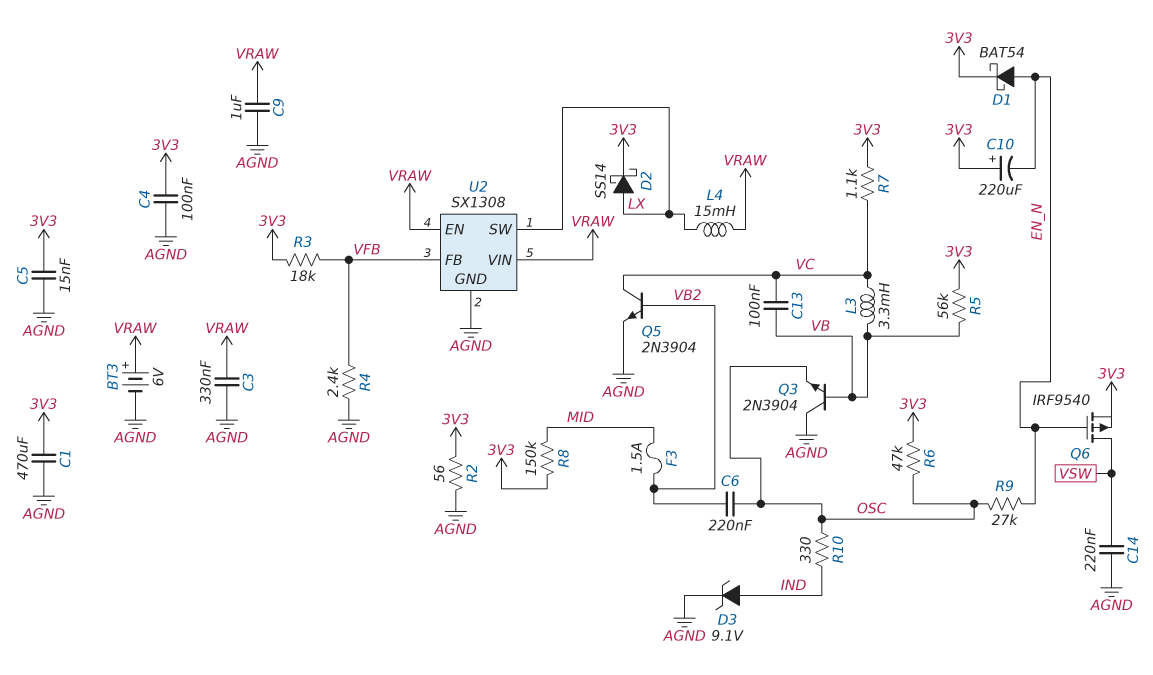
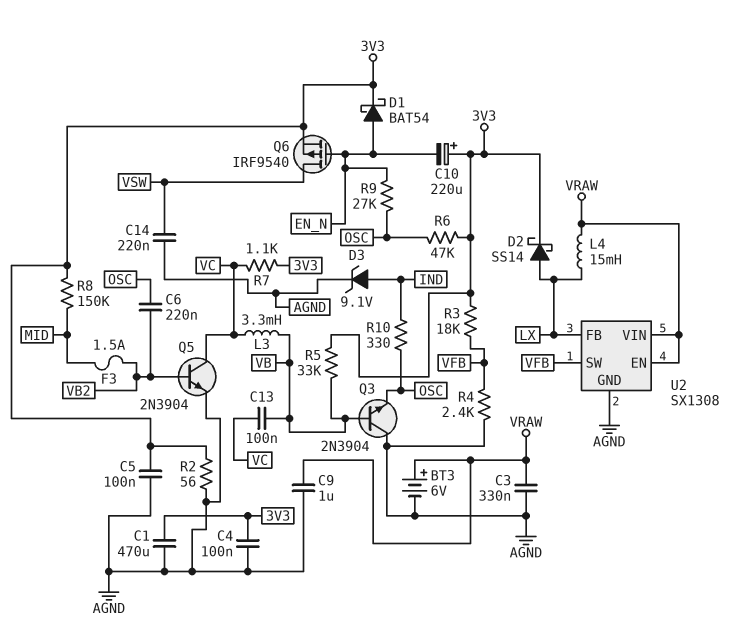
C5: 15nF (3V3, AGND) -> 100nF (3V3, AGND)
R5: 56k (3V3, VB) -> 33k (3V3, VB)
U2 pin FB: VFB -> LX
U2 pin SW: LX -> VFB

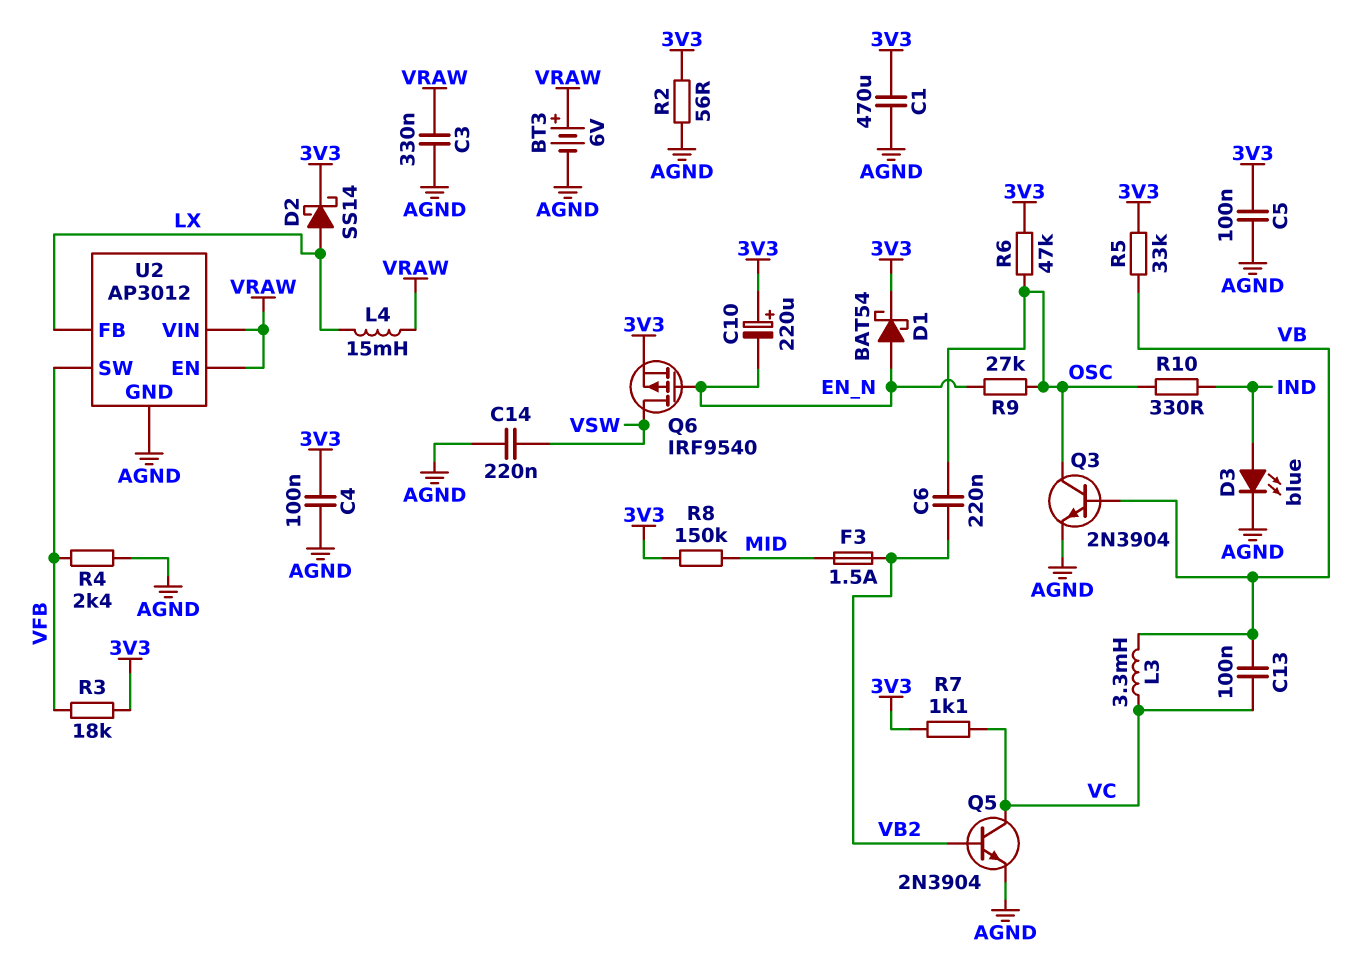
C9: 1uF (AGND, VRAW) -> none
D3: zener 9.1V (A IND, K AGND) -> LED blue (A IND, K AGND)
Q3: NPN 2N3904 (B VB, C AGND, E OSC) -> NPN 2N3904 (B VB, C OSC, E AGND)
U2: SX1308 -> AP3012

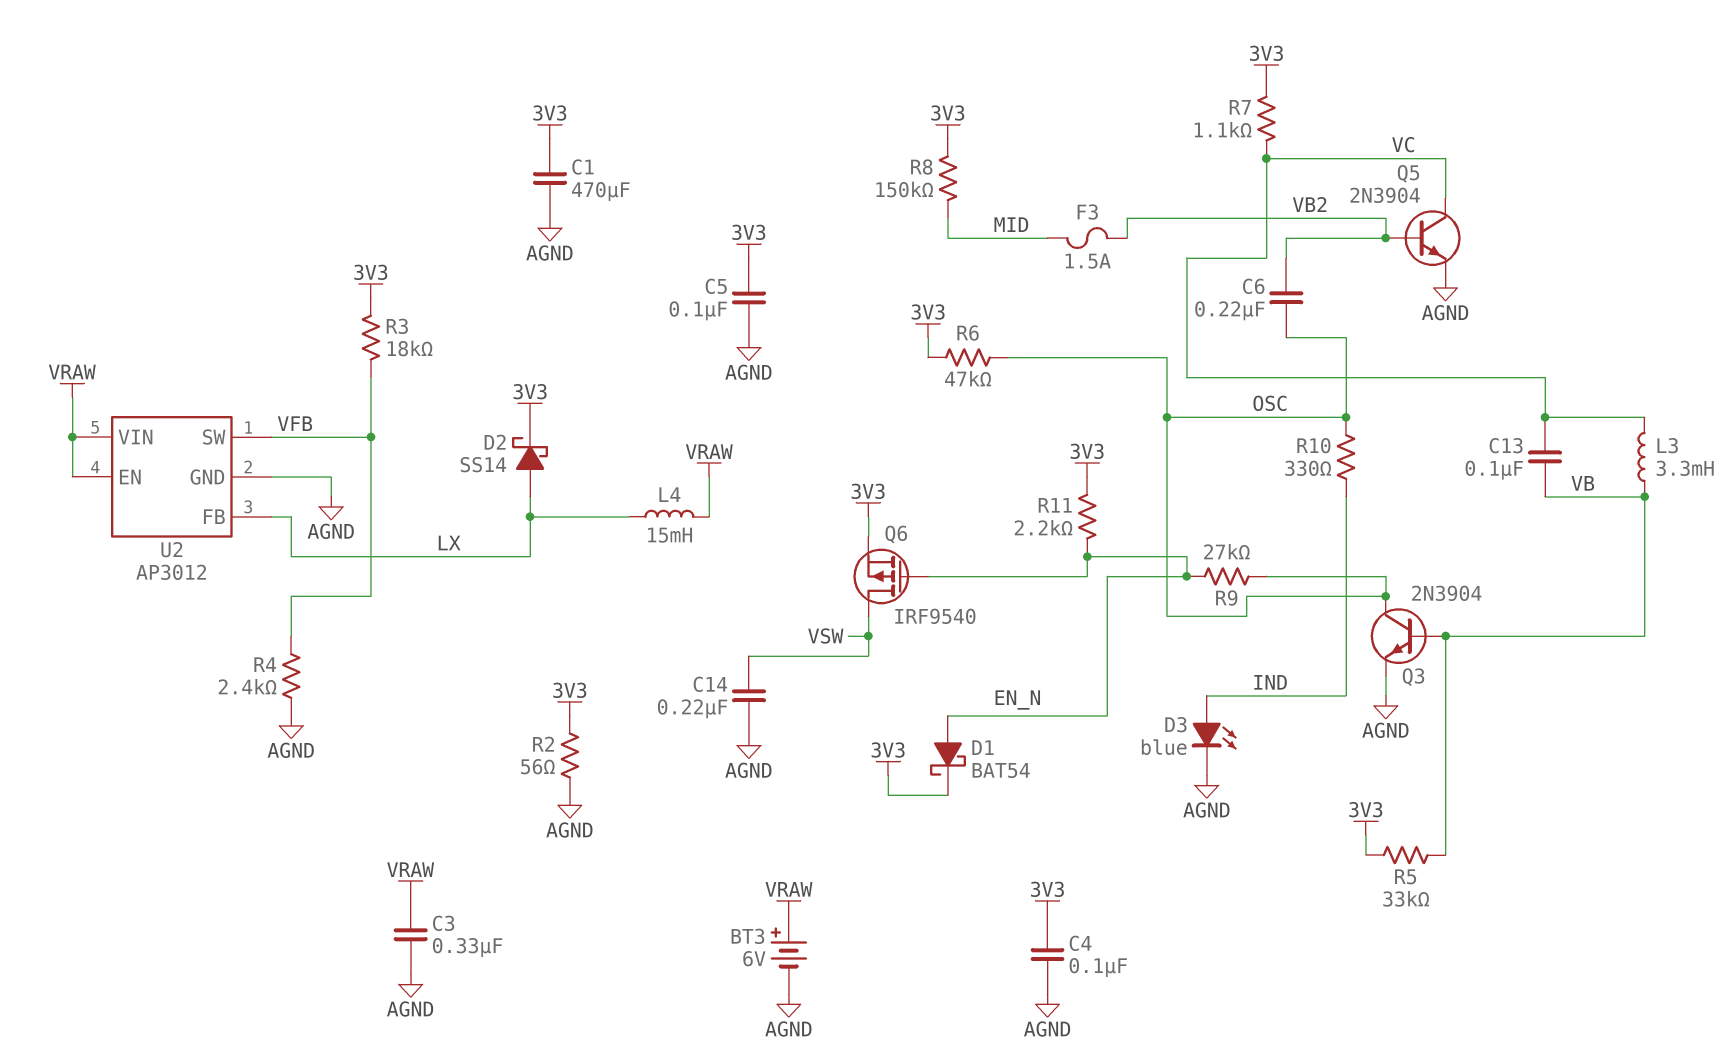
C10: 220uF (plus 3V3, minus EN_N) -> none
R11: none -> 2.2k (3V3, EN_N)

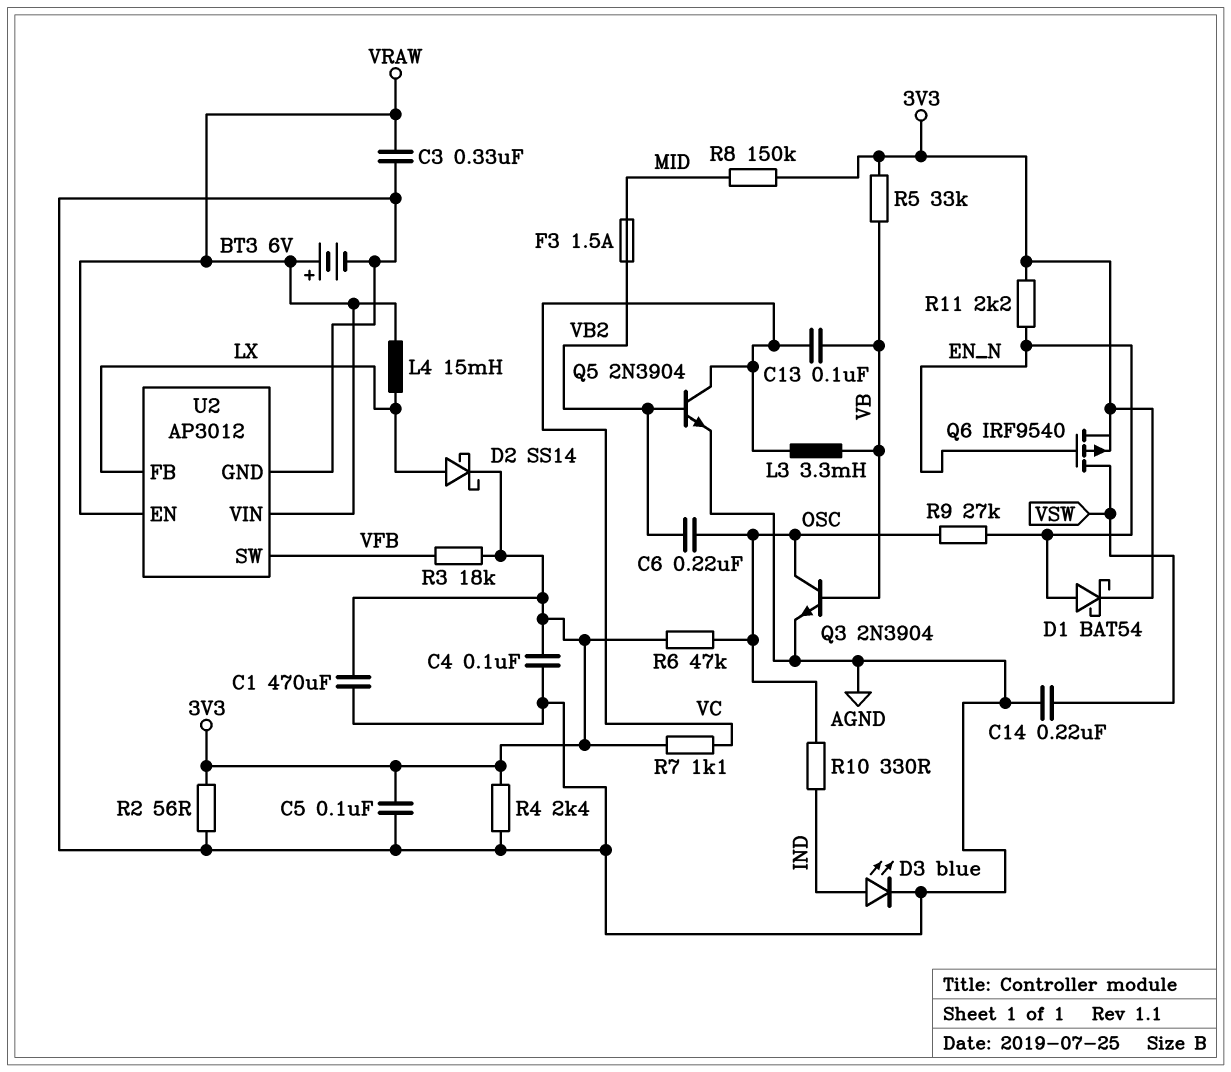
R4: 2.4k (AGND, VFB) -> 2.4k (3V3, AGND)

